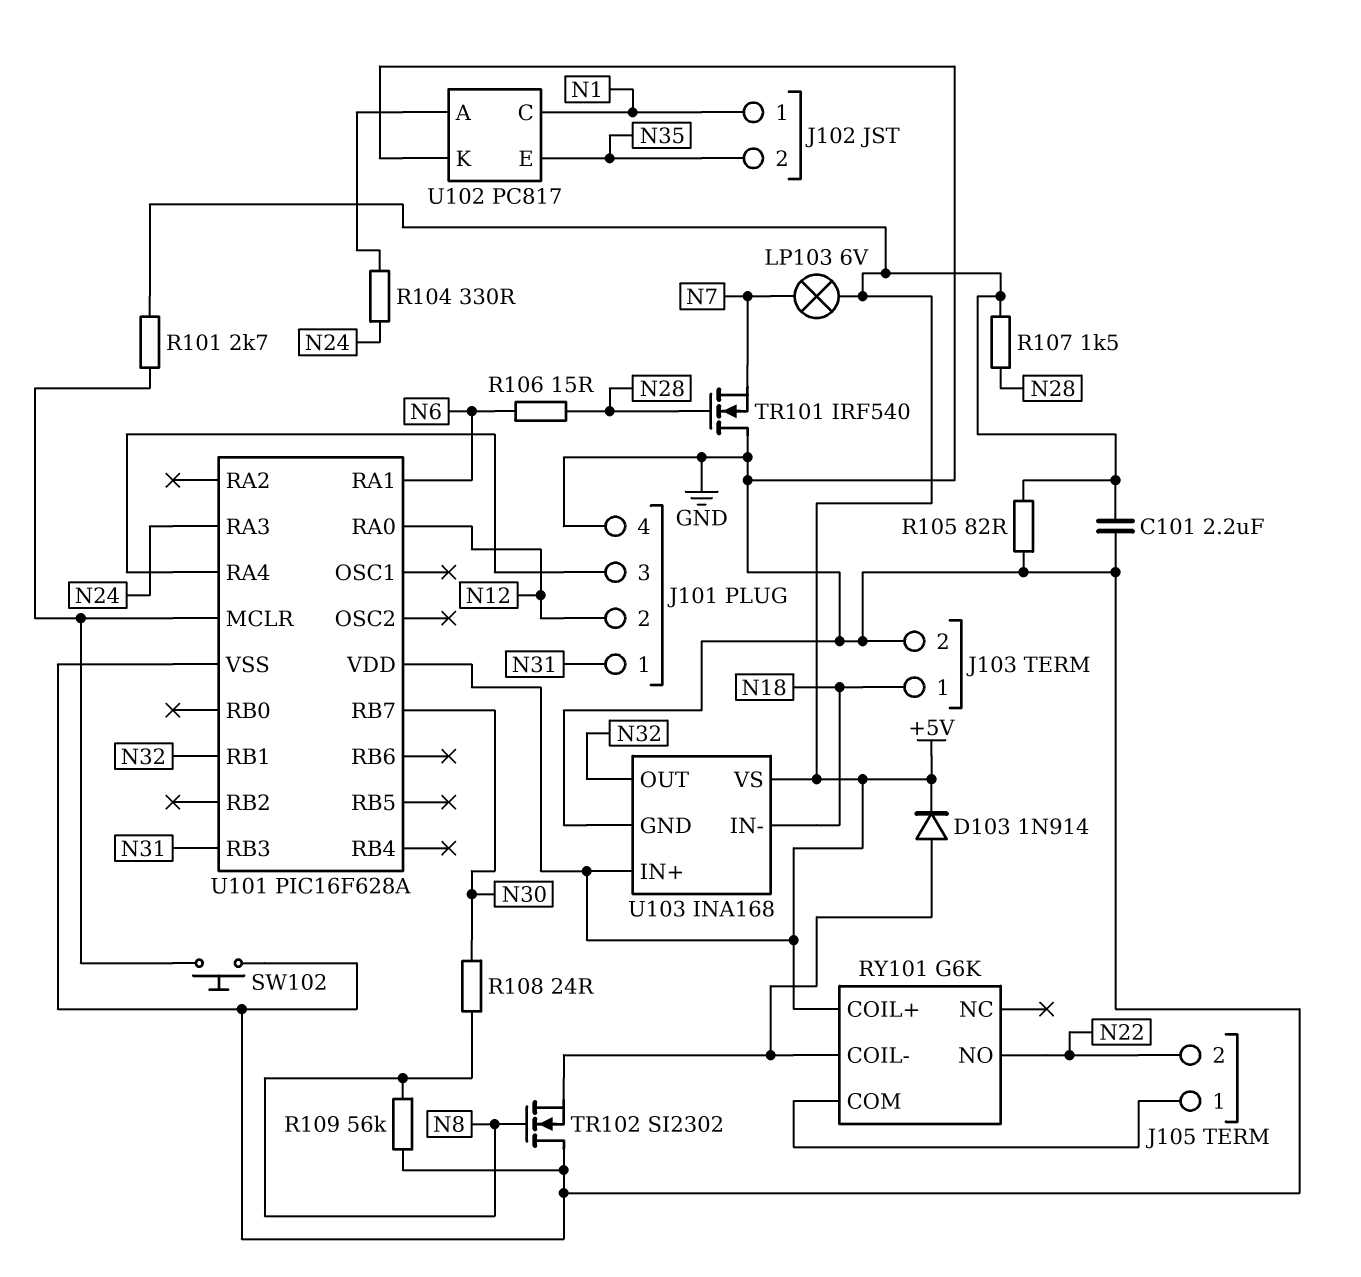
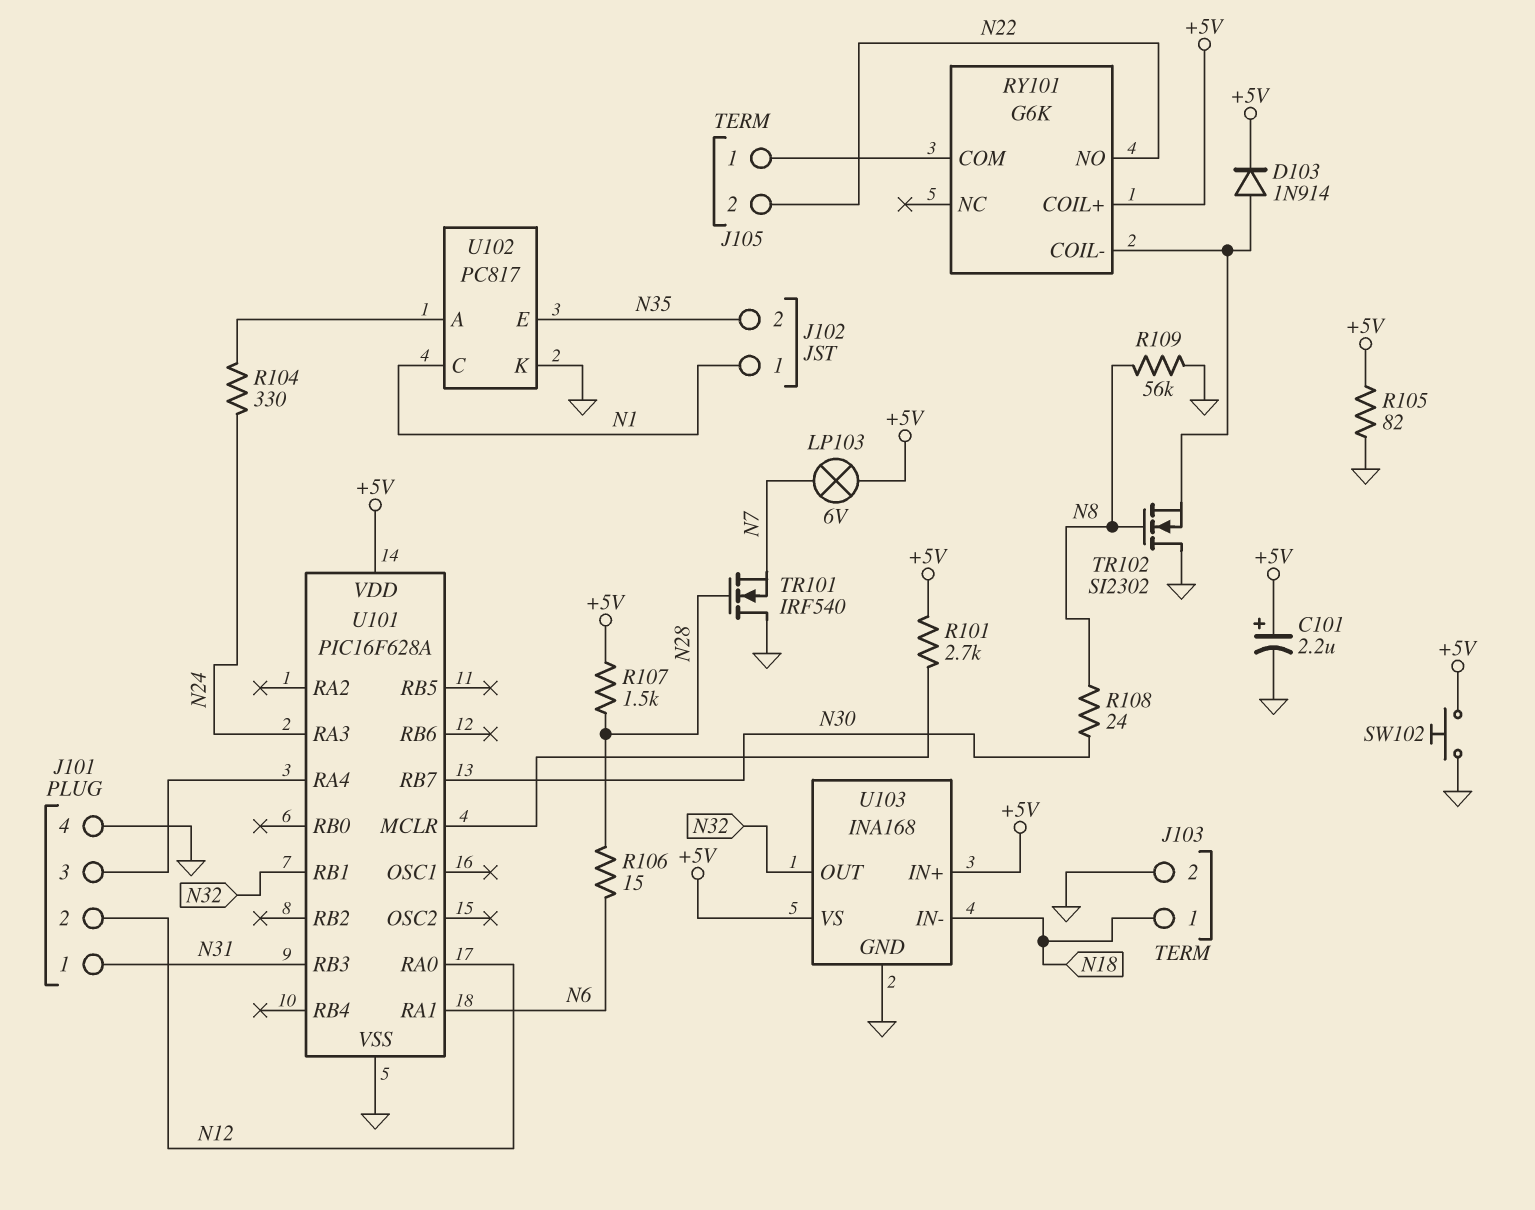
C101: 2.2uF (+5V, GND) -> 2.2uF (plus +5V, minus GND)
SW102: button (GND, U101/MCLR) -> button (+5V, GND)

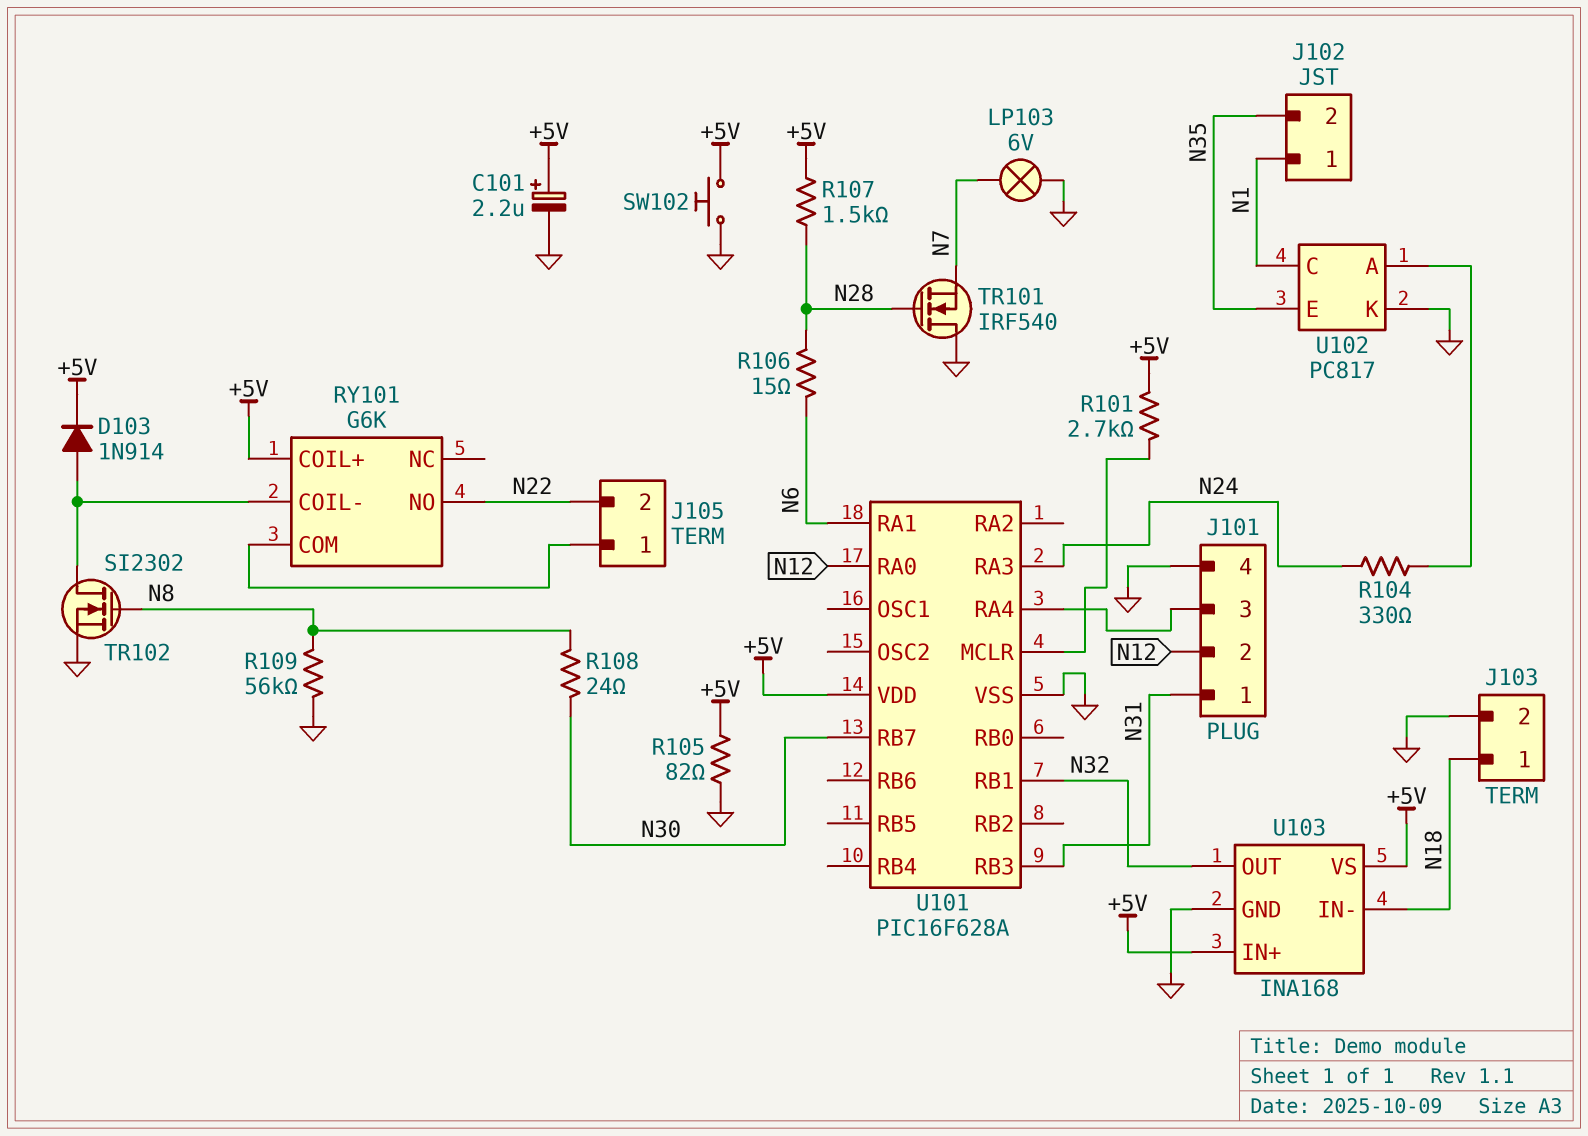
LP103: lamp 6V (+5V, N7) -> lamp 6V (GND, N7)
TR102: NMOS SI2302 (G N8, D GND, S RY101/COIL-) -> NMOS SI2302 (G N8, D RY101/COIL-, S GND)

